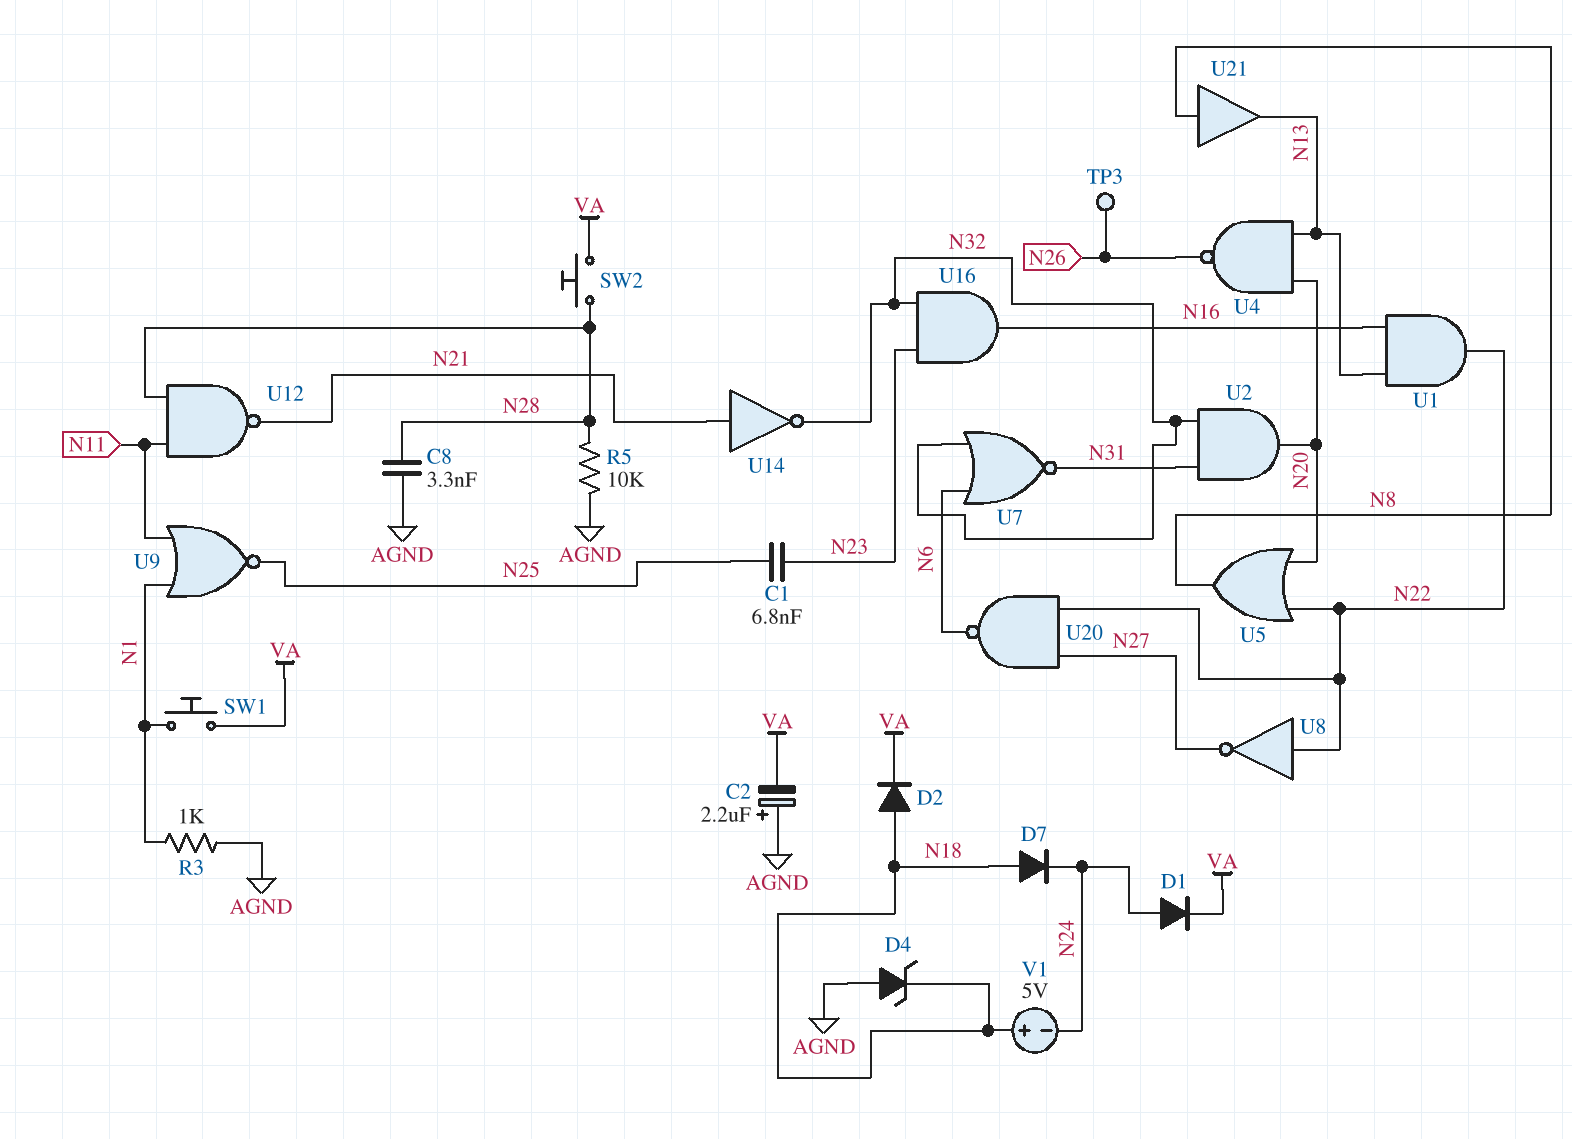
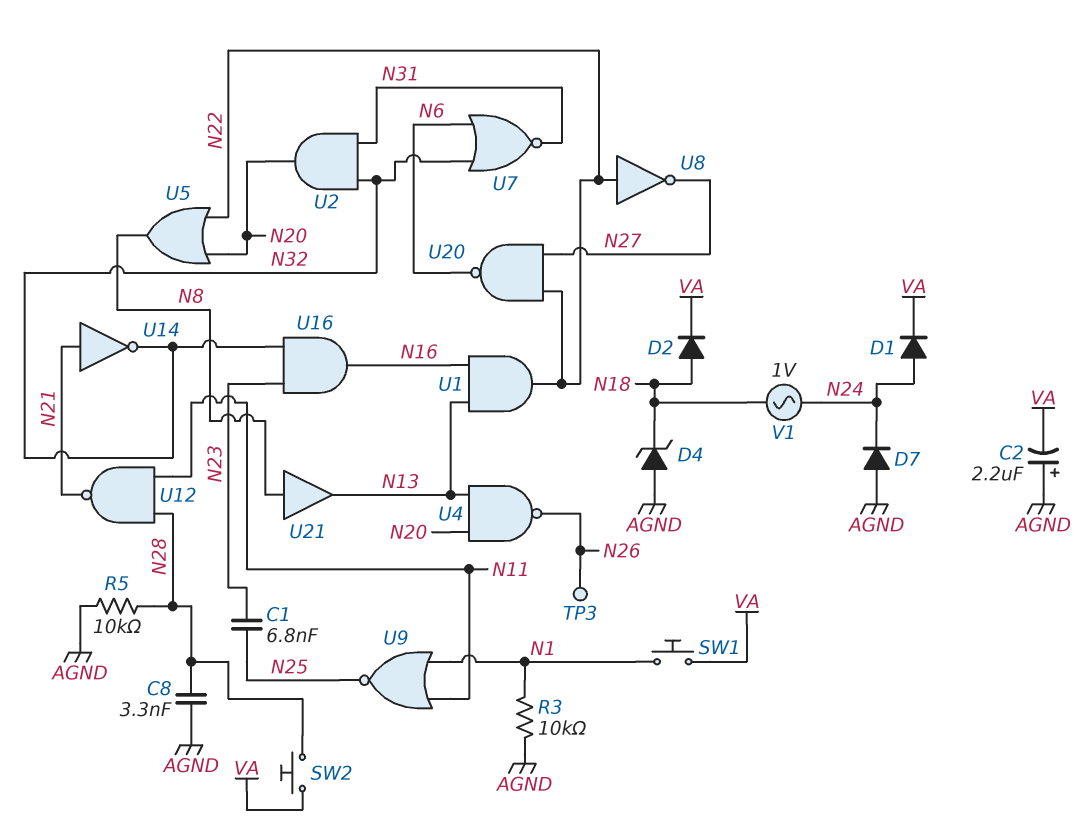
D7: diode (A N18, K N24) -> diode (A AGND, K N24)
R3: 1k (AGND, N1) -> 10k (AGND, N1)
V1: 5V (plus N18, minus N24) -> AC 1V (N18, N24)

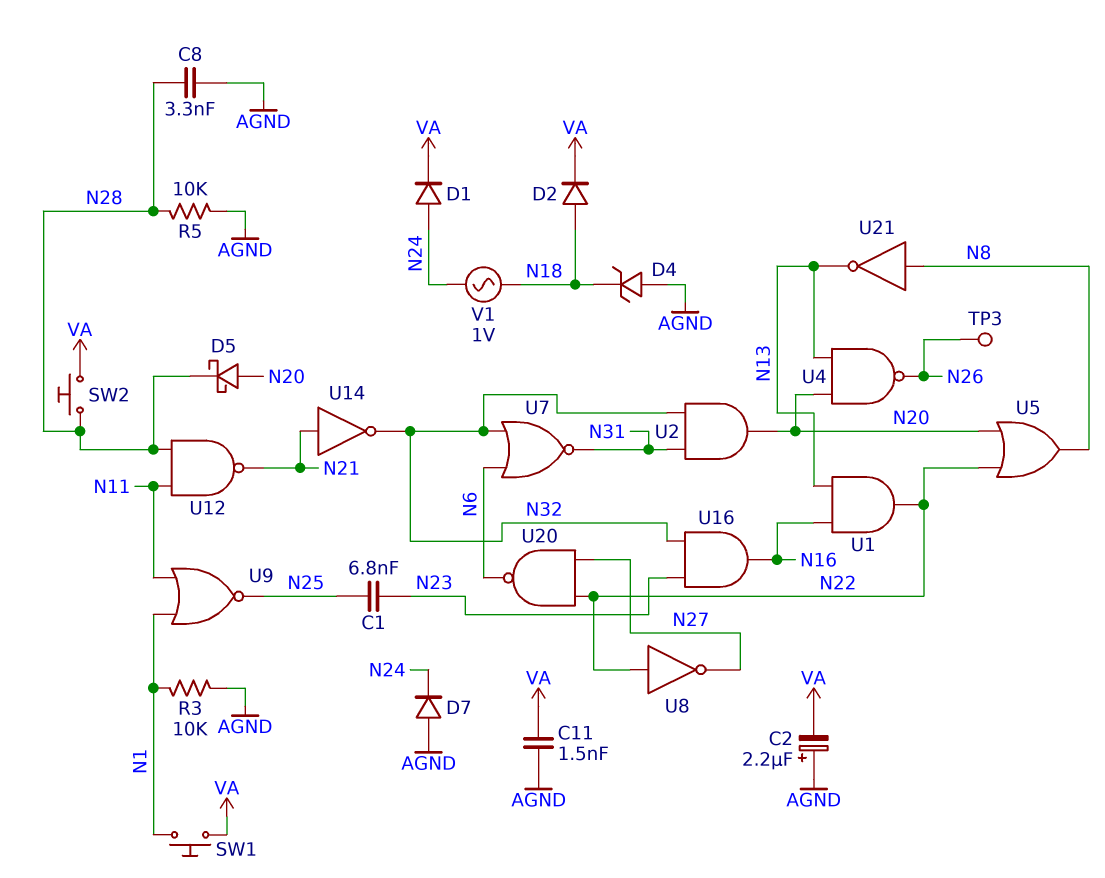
C11: none -> 1.5nF (AGND, VA)
D5: none -> schottky (A N20, K N28)
U21: buffer (in N8, out N13) -> NOT (in N8, out N13)

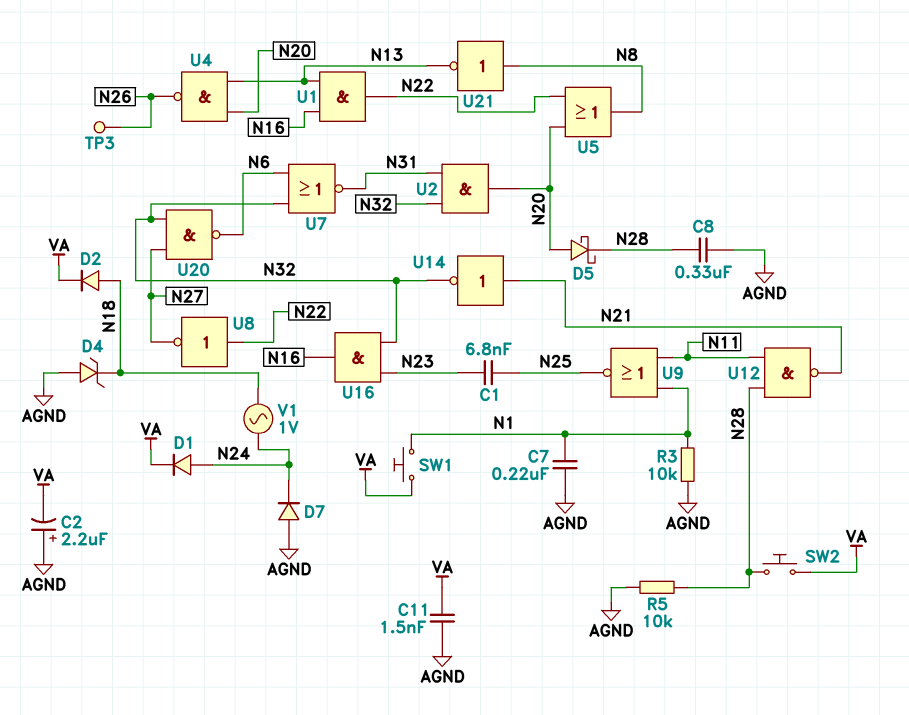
C7: none -> 220nF (AGND, N1)
C8: 3.3nF (AGND, N28) -> 330nF (AGND, N28)
U20: NAND (in N22, in N27, out N6) -> NAND (in N27, in N32, out N6)

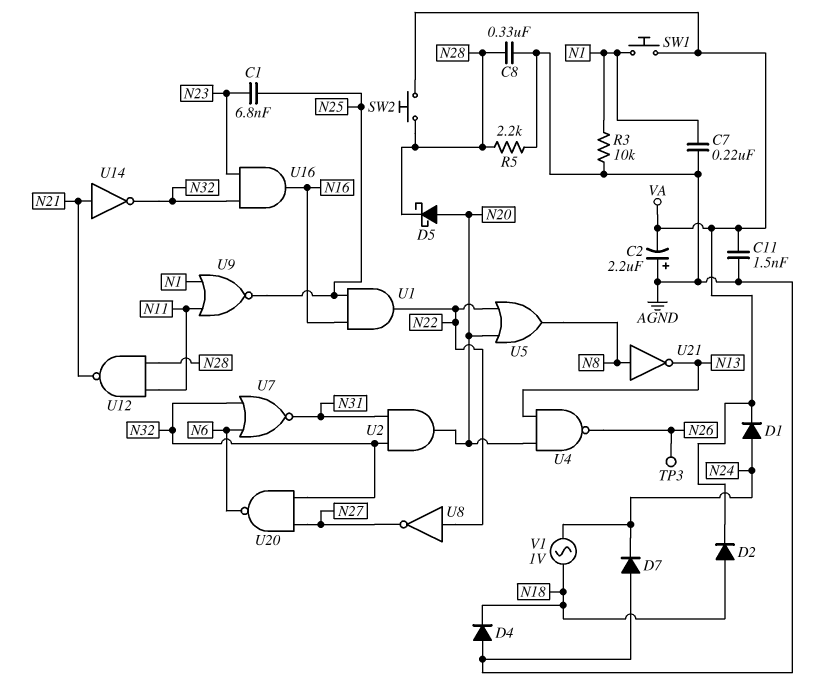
D4: zener (A AGND, K N18) -> diode (A AGND, K N18)
R5: 10k (AGND, N28) -> 2.2k (AGND, N28)
U1: AND (in N13, in N16, out N22) -> AND (in N16, in N25, out N22)

